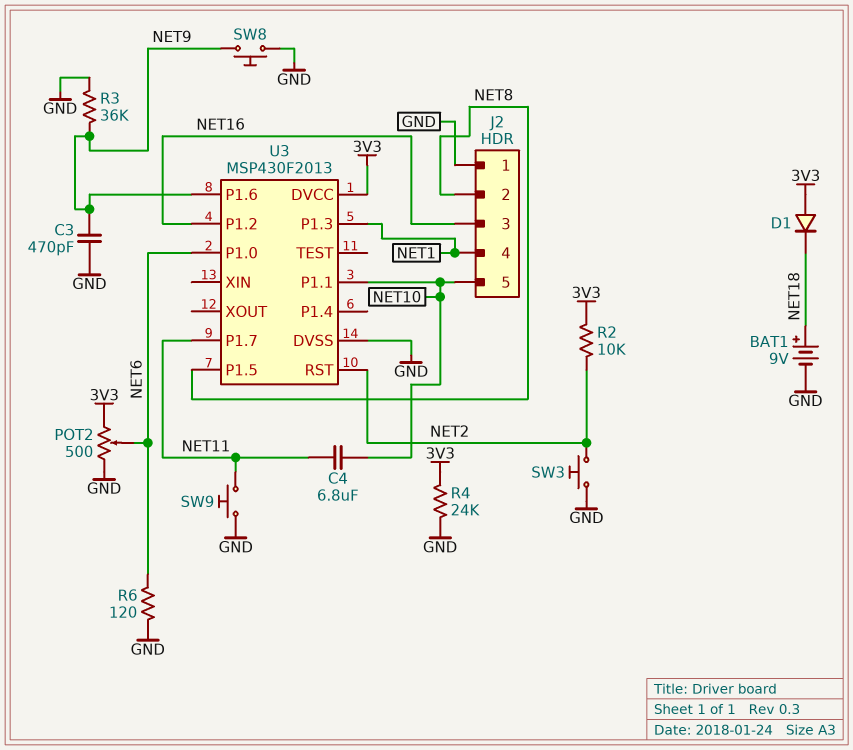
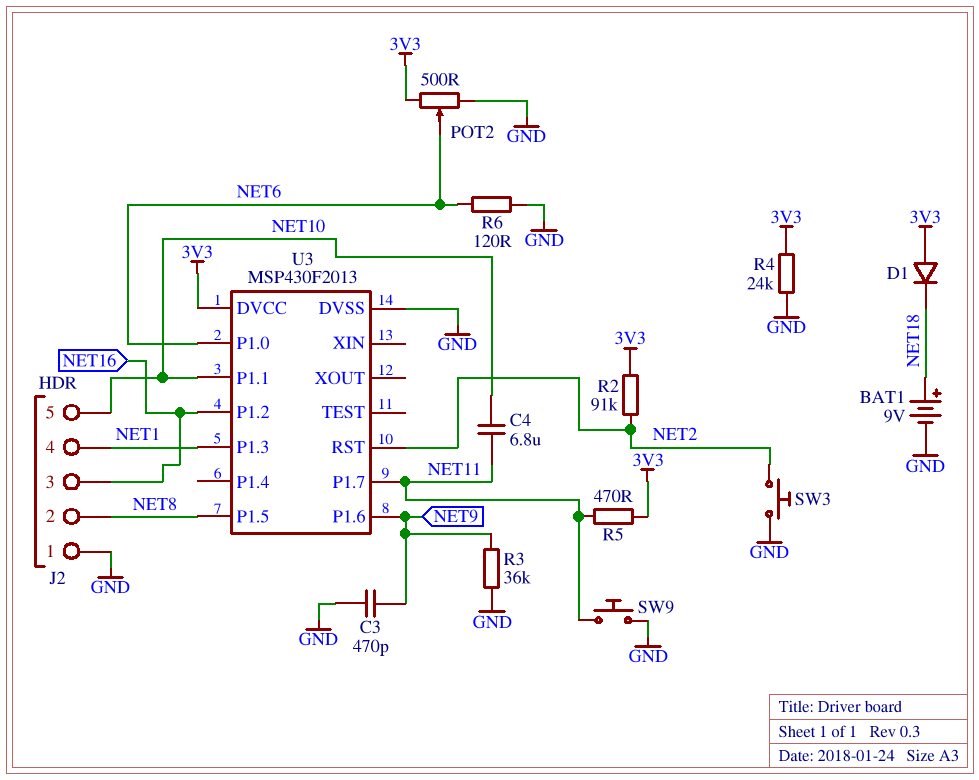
R2: 10k (3V3, NET2) -> 91k (3V3, NET2)
R5: none -> 470 (3V3, NET11)
SW8: button (GND, NET9) -> none

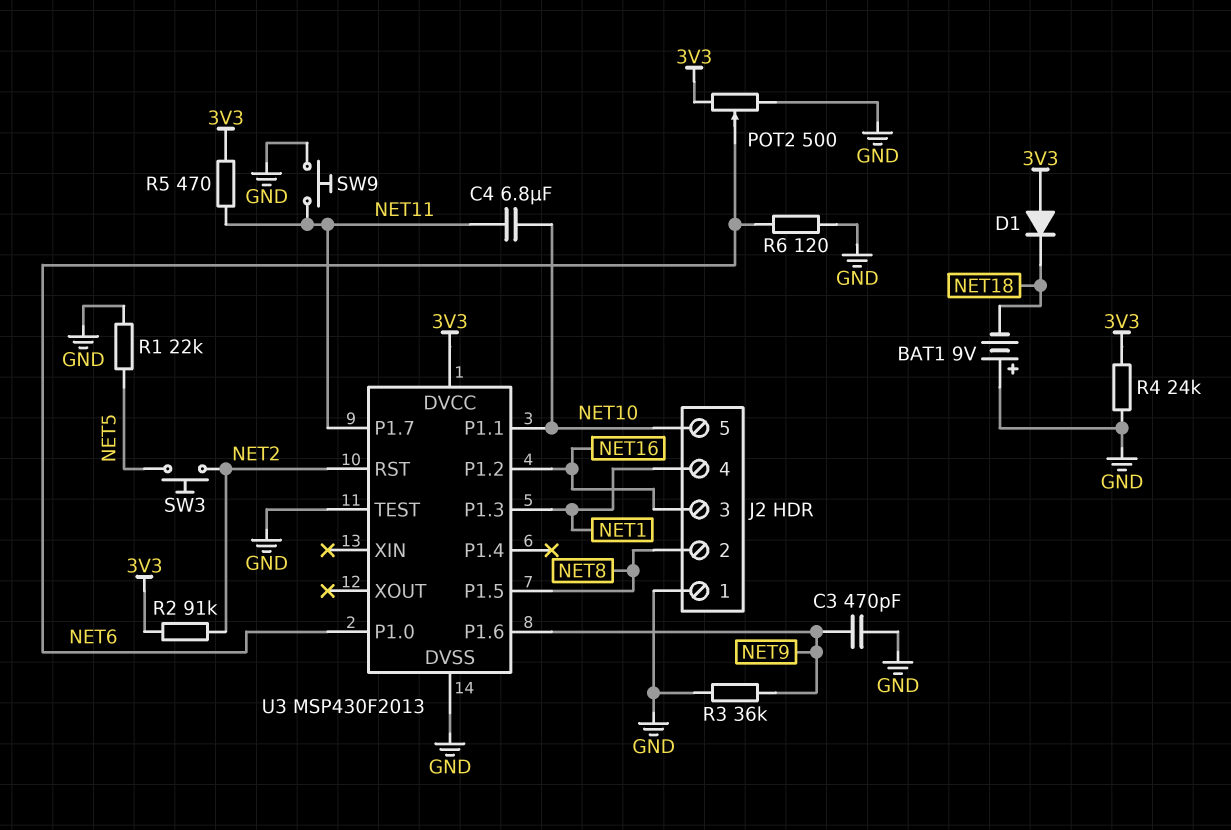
BAT1: 9V (plus NET18, minus GND) -> 9V (plus GND, minus NET18)
R1: none -> 22k (GND, NET5)
SW3: button (GND, NET2) -> button (NET2, NET5)
U3 pin TEST: none -> GND

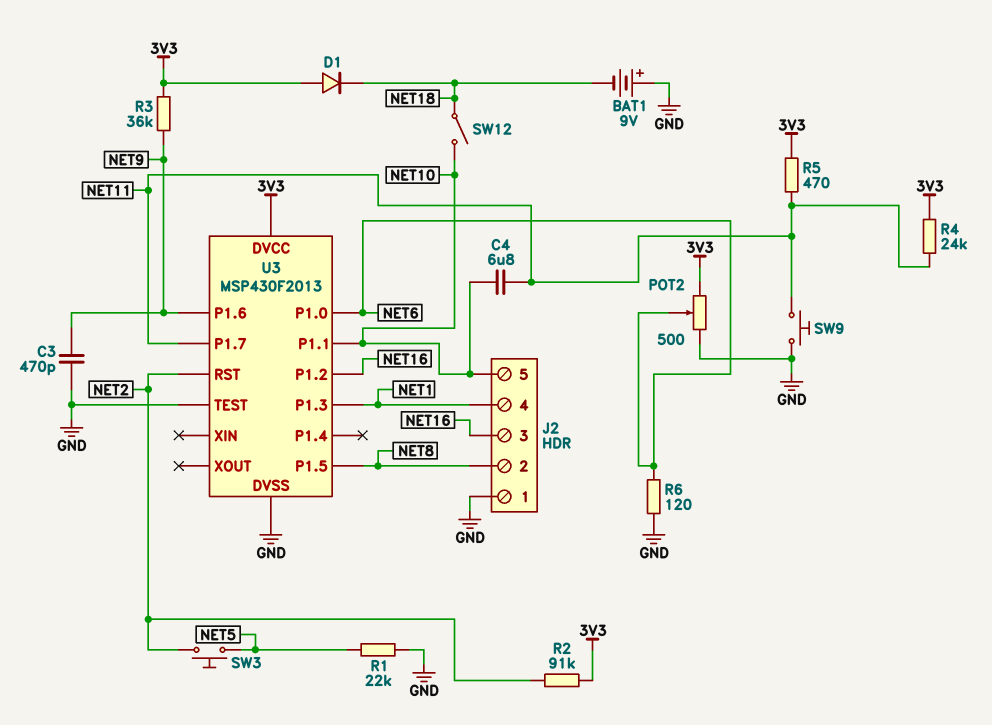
R3: 36k (GND, NET9) -> 36k (3V3, NET9)
R4: 24k (3V3, GND) -> 24k (3V3, NET11)
SW12: none -> switch (NET10, NET18)

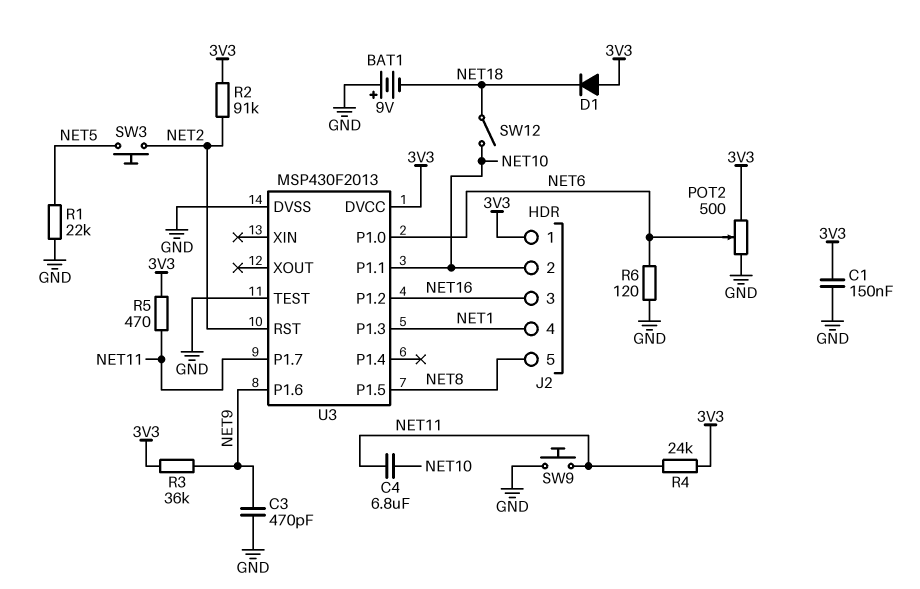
C1: none -> 150nF (3V3, GND)
J2 pin 1: GND -> 3V3
J2 pin 2: NET8 -> NET10
J2 pin 5: NET10 -> NET8

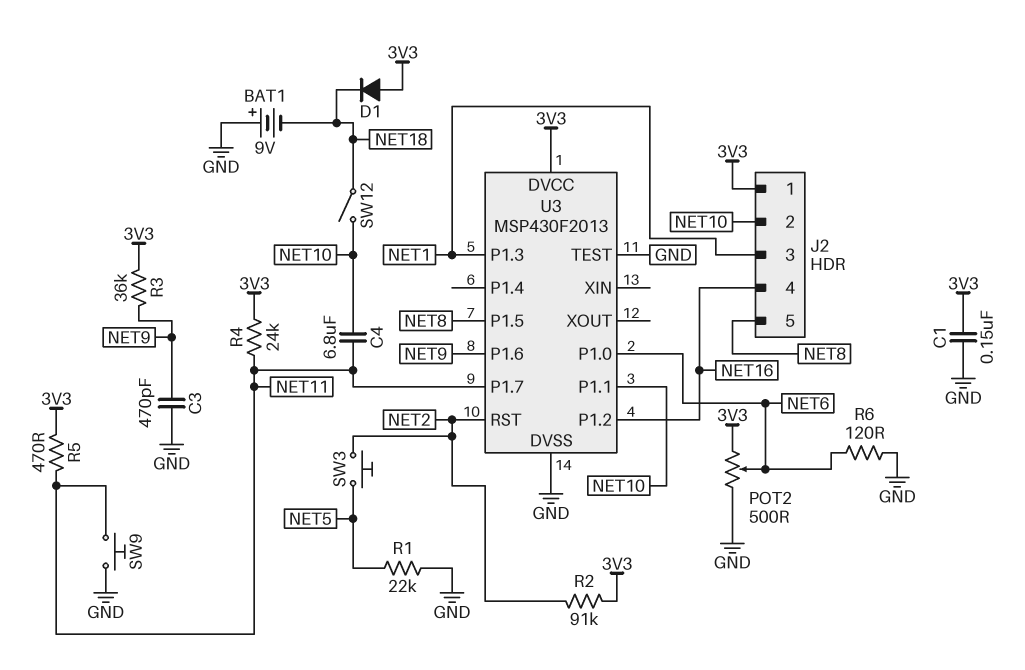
J2 pin 3: NET16 -> NET1
J2 pin 4: NET1 -> NET16

